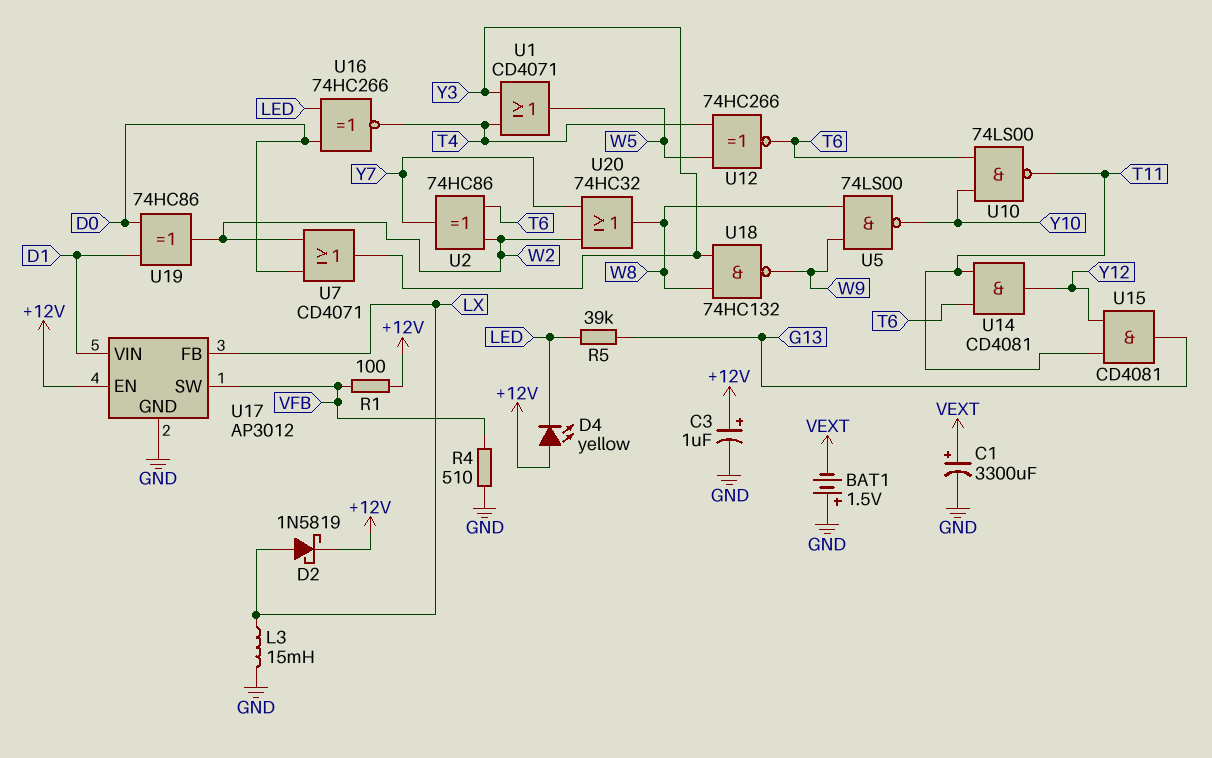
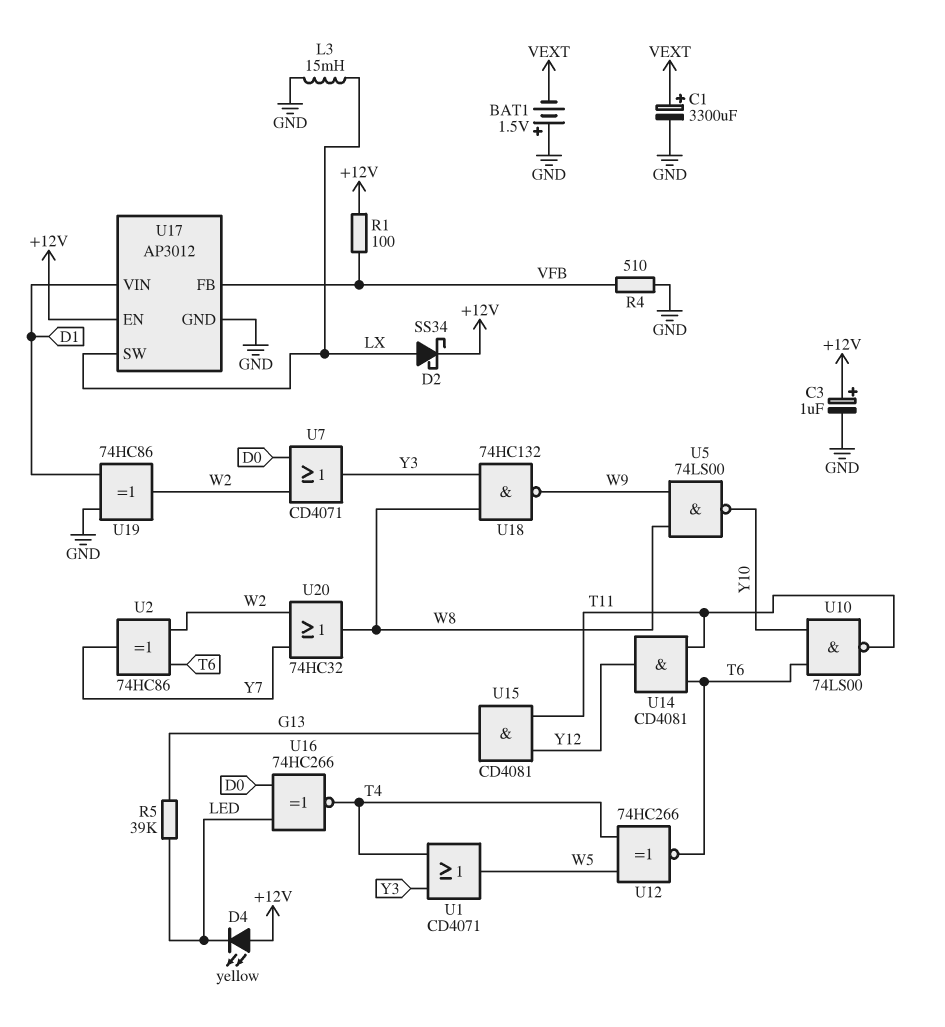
D2: schottky 1N5819 (A LX, K +12V) -> schottky SS34 (A LX, K +12V)
U17 pin FB: LX -> VFB
U17 pin SW: VFB -> LX
U19: XOR 74HC86 (in D0, in D1, out W2) -> XOR 74HC86 (in D1, in GND, out W2)

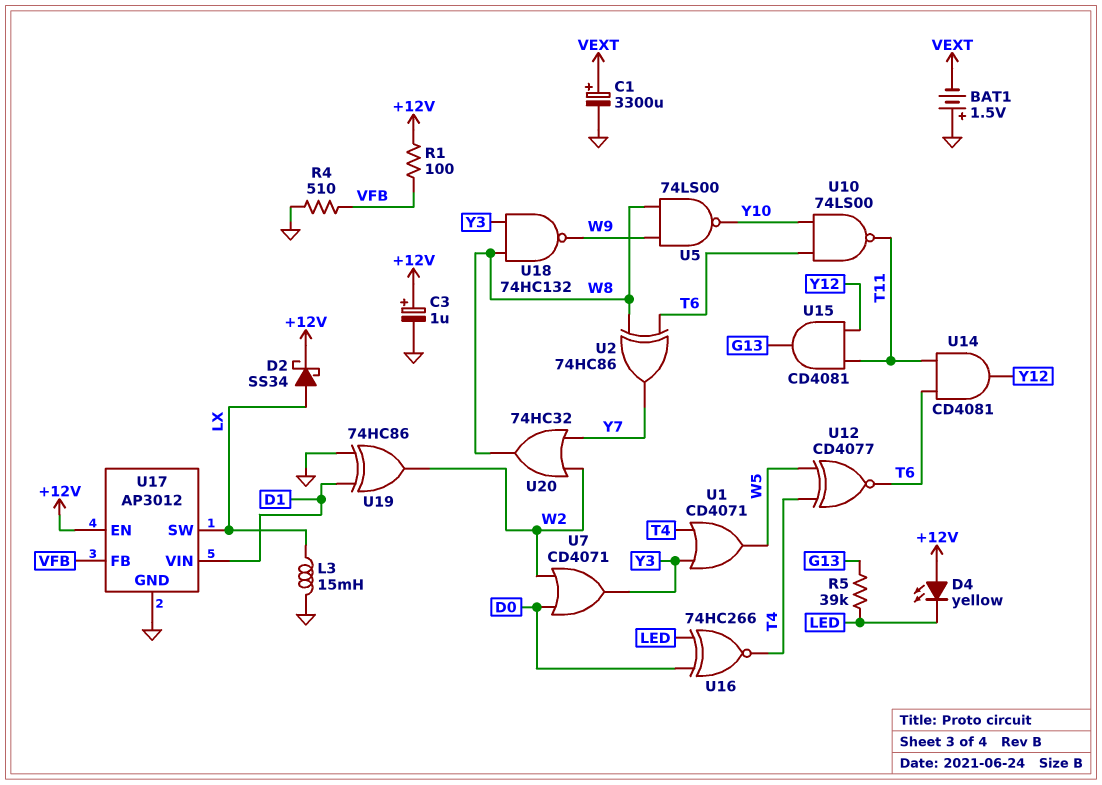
U2: XOR 74HC86 (in T6, in W2, out Y7) -> XOR 74HC86 (in T6, in W8, out Y7)
U12: XNOR 74HC266 (in T4, in W5, out T6) -> XNOR CD4077 (in T4, in W5, out T6)

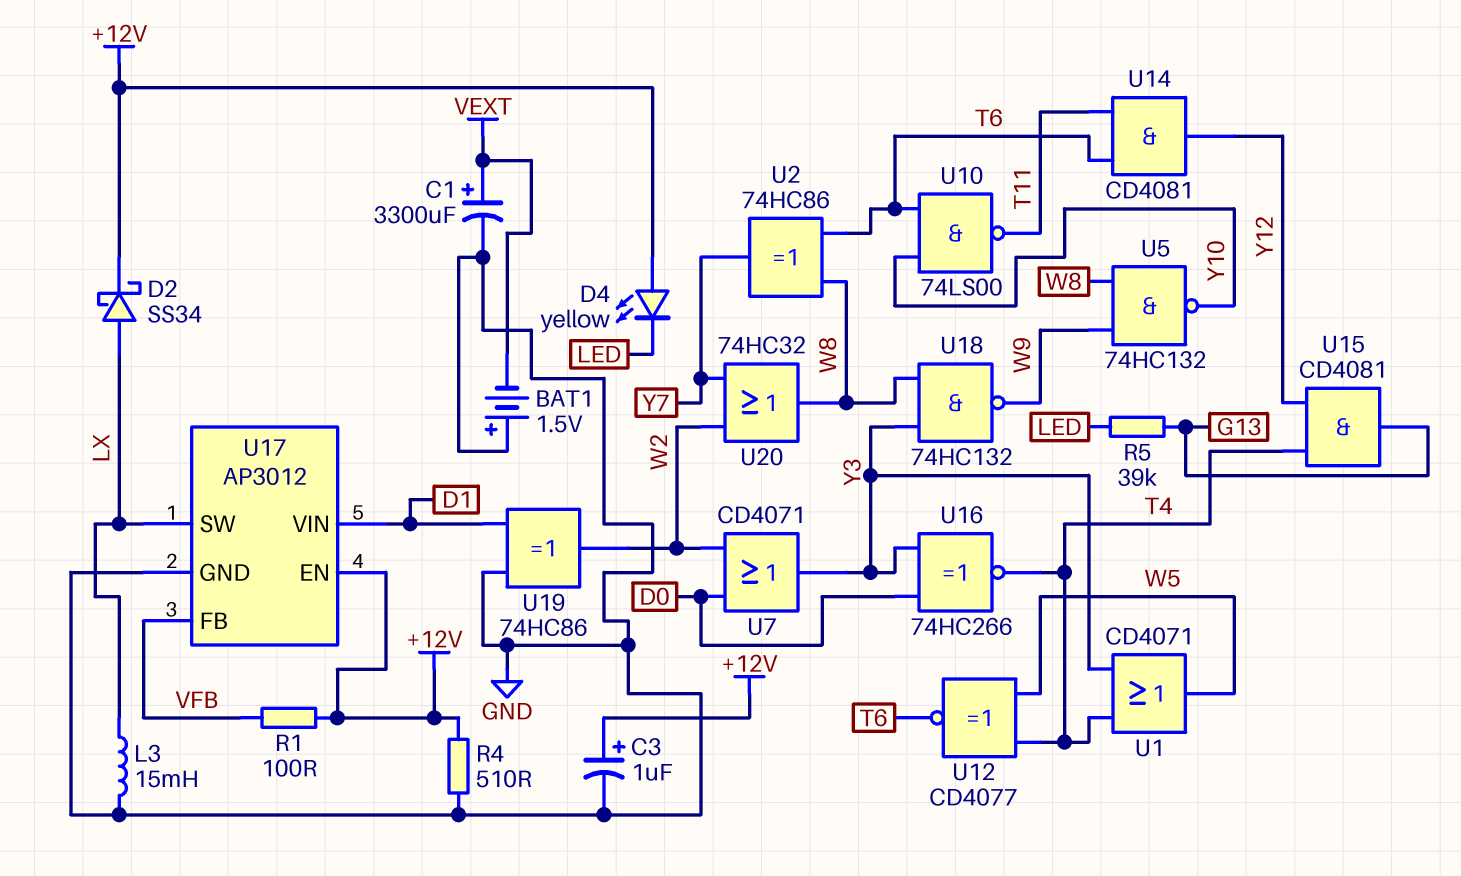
R4: 510 (GND, VFB) -> 510 (+12V, GND)
U5: NAND 74LS00 (in W8, in W9, out Y10) -> NAND 74HC132 (in W8, in W9, out Y10)
U15: AND CD4081 (in T11, in Y12, out G13) -> AND CD4081 (in T4, in Y12, out G13)
U16: XNOR 74HC266 (in D0, in LED, out T4) -> XNOR 74HC266 (in D0, in Y3, out T4)

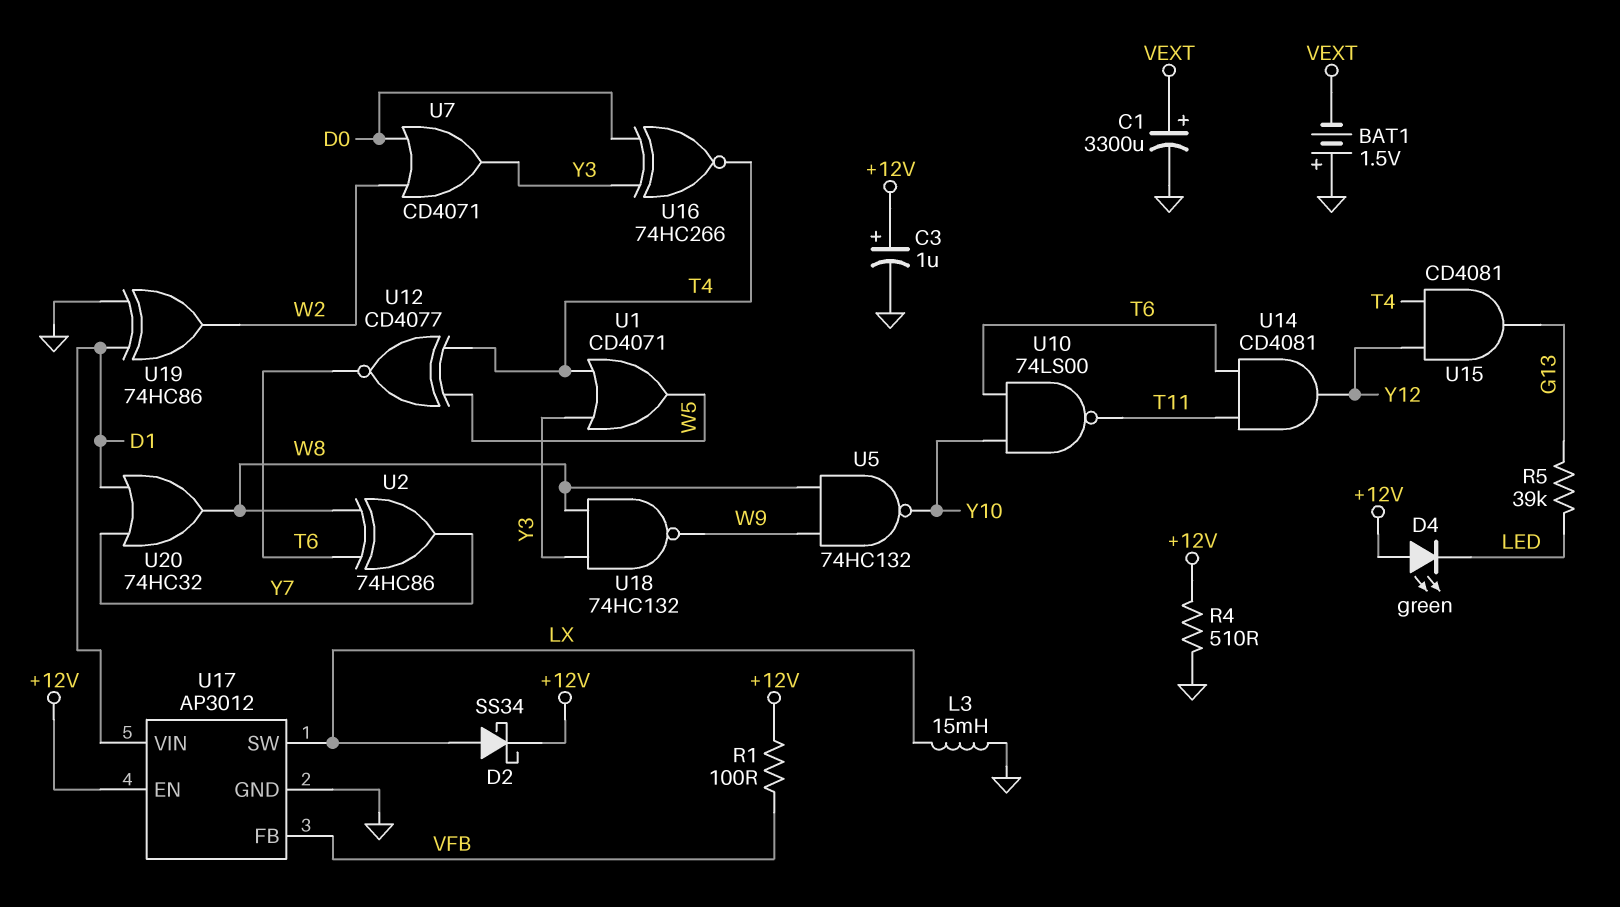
D4: LED yellow (A +12V, K LED) -> LED green (A +12V, K LED)
U20: OR 74HC32 (in W2, in Y7, out W8) -> OR 74HC32 (in D1, in Y7, out W8)

